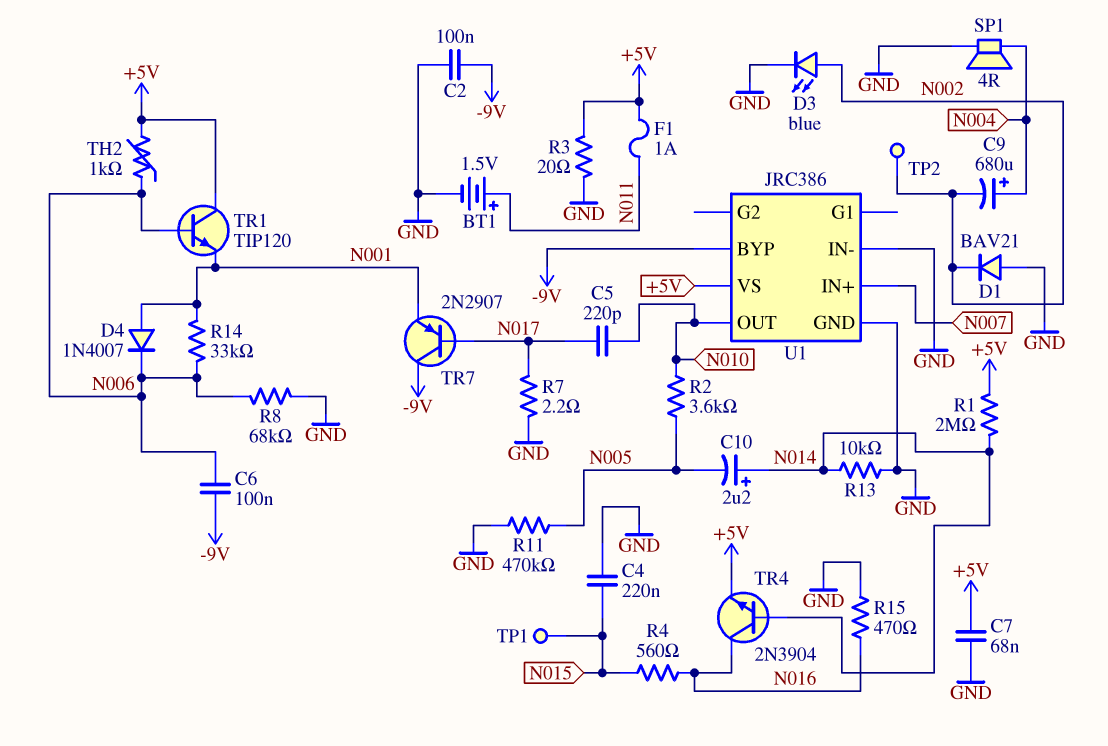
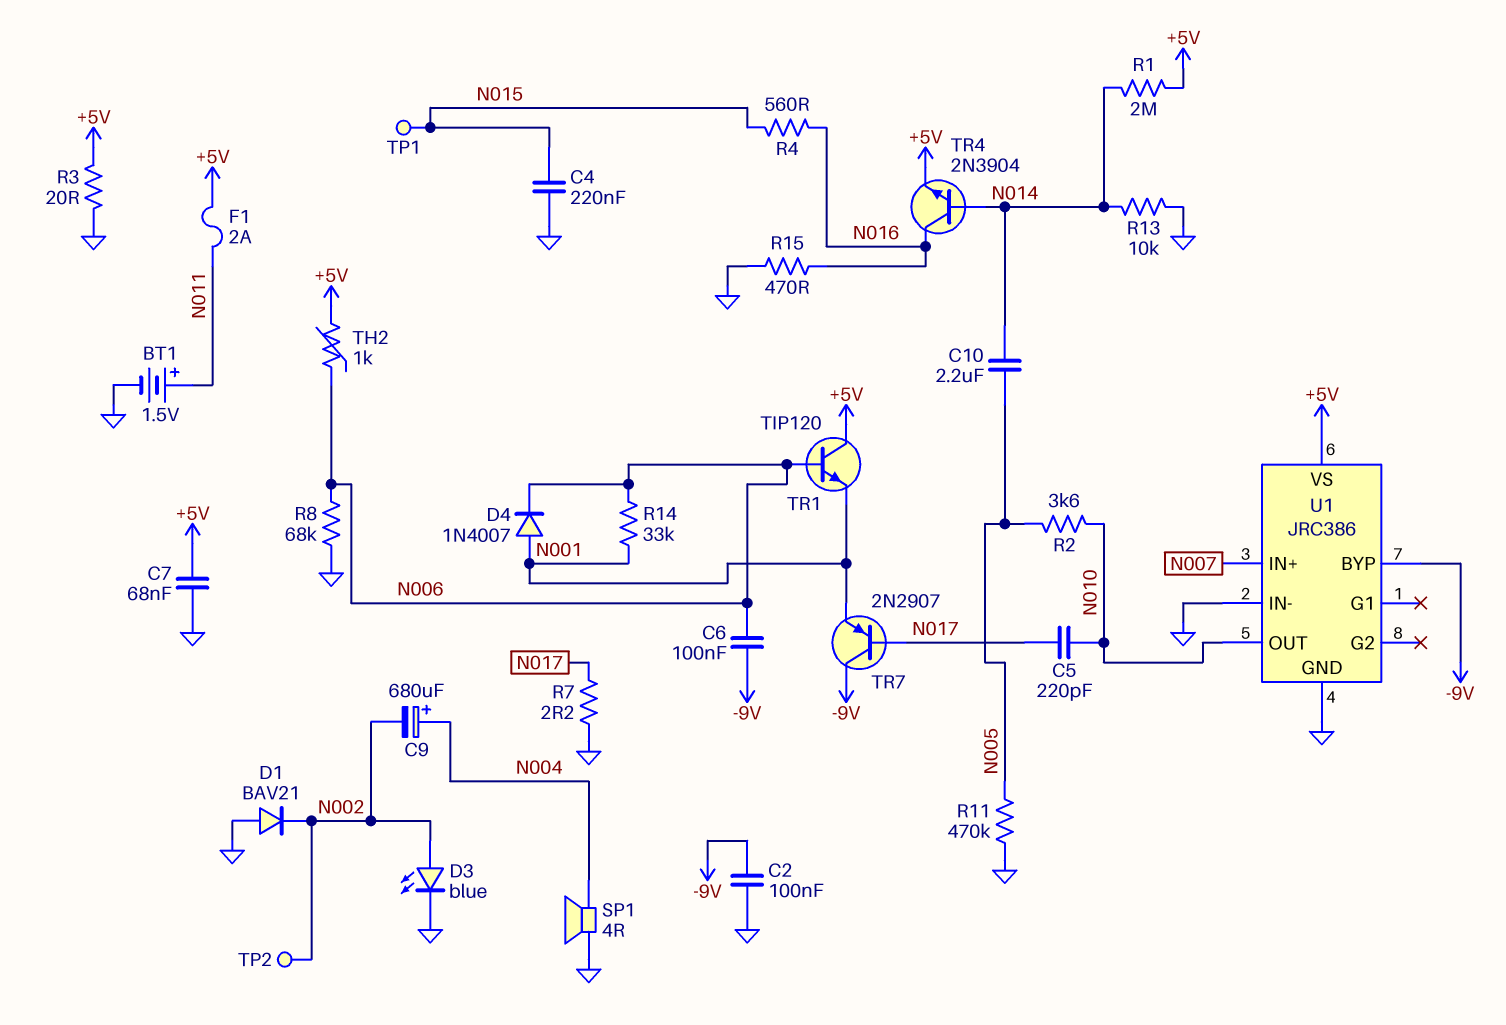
C10: 2.2uF (plus N014, minus N005) -> 2.2uF (N005, N014)
F1: 1A (+5V, N011) -> 2A (+5V, N011)

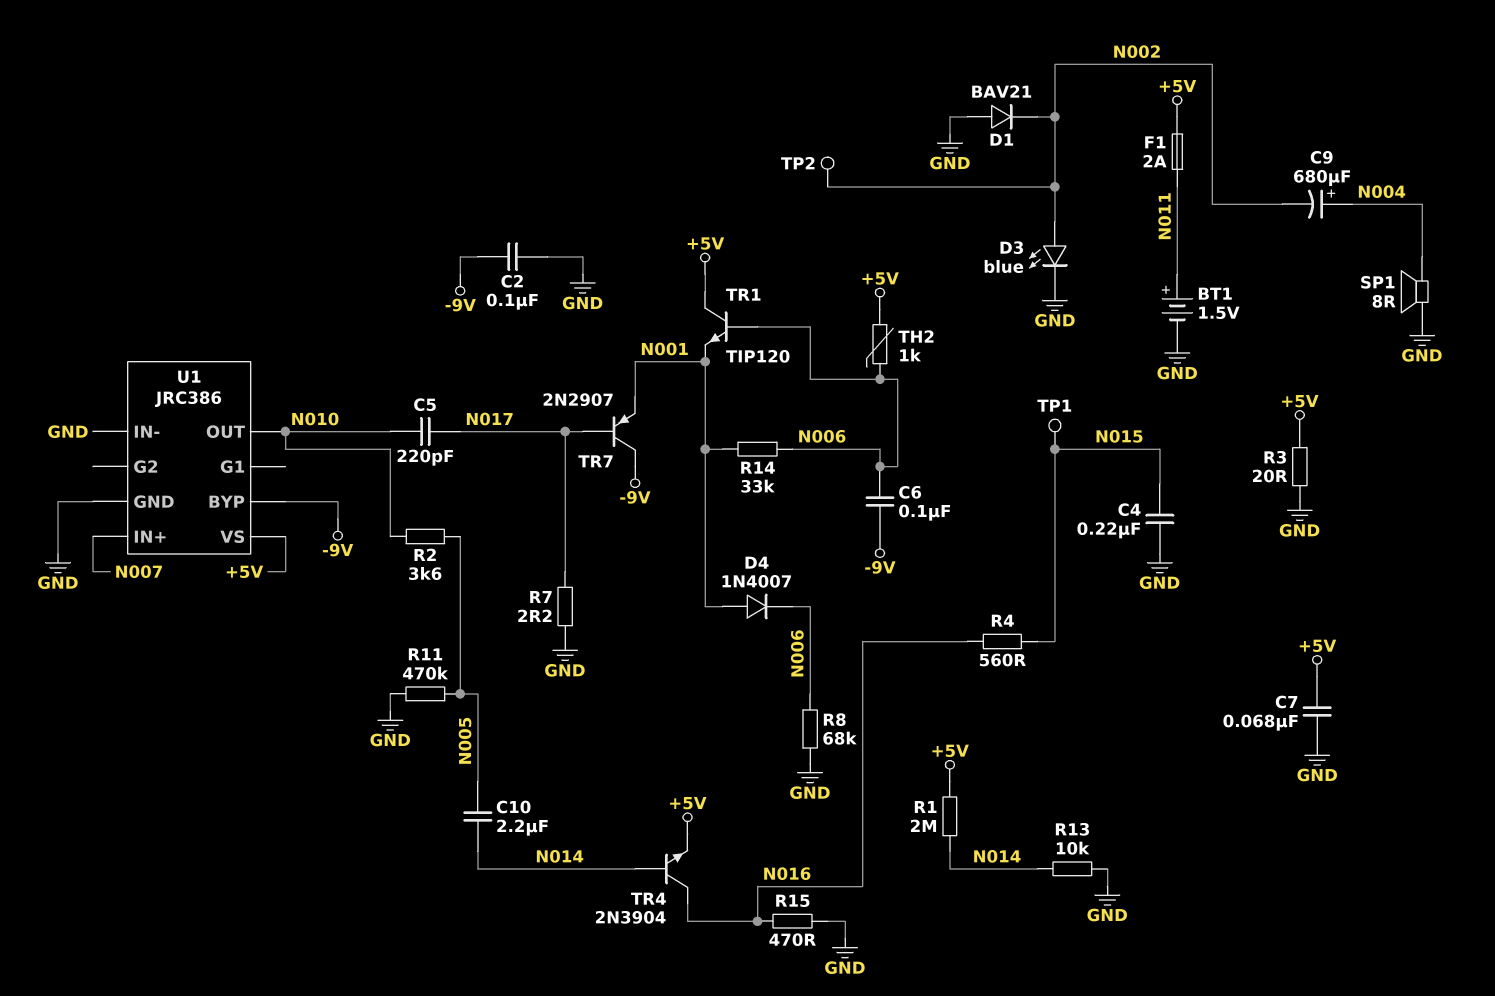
SP1: speaker 4R (GND, N004) -> speaker 8R (GND, N004)

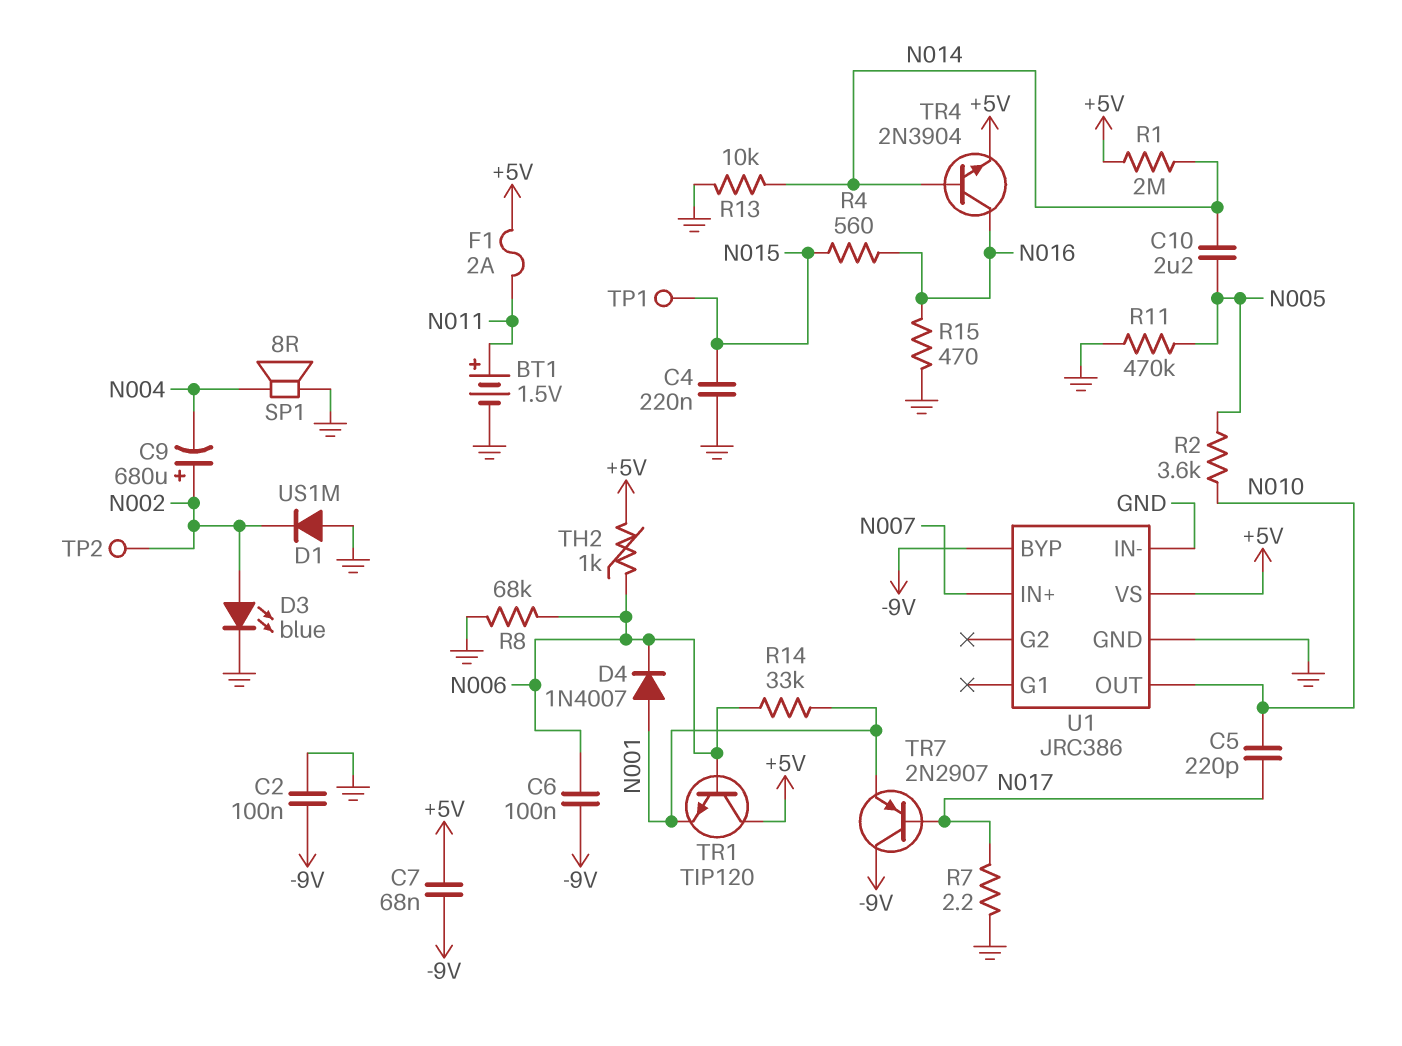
C7: 68nF (+5V, GND) -> 68nF (+5V, -9V)
C9: 680uF (plus N004, minus N002) -> 680uF (plus N002, minus N004)
D1: diode BAV21 (A GND, K N002) -> diode US1M (A GND, K N002)
R3: 20 (+5V, GND) -> none

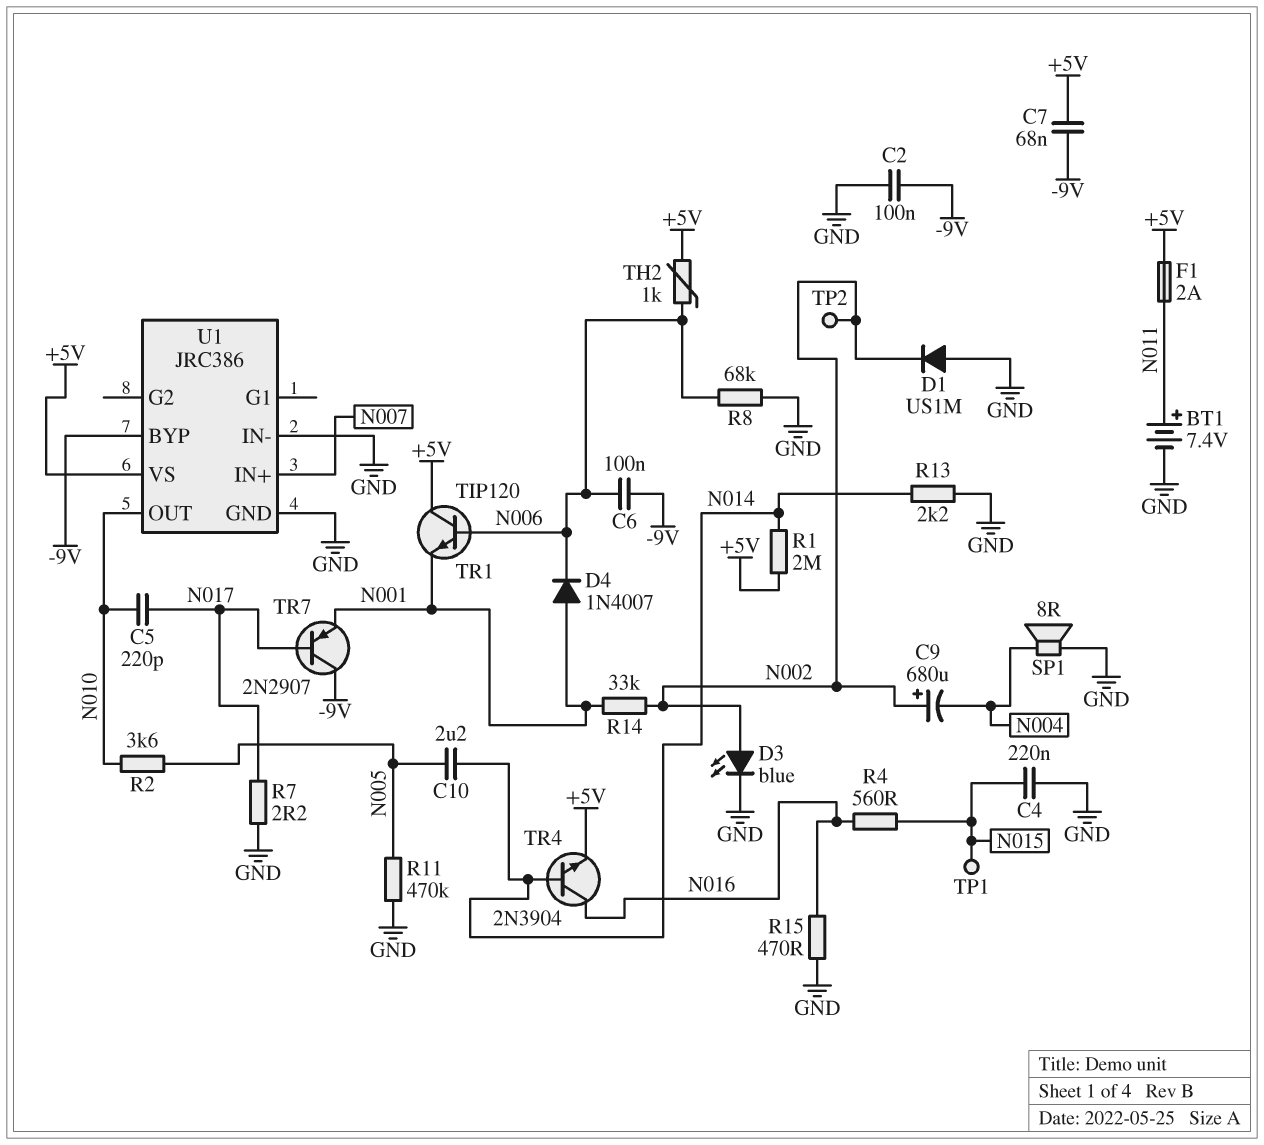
BT1: 1.5V (plus N011, minus GND) -> 7.4V (plus N011, minus GND)
R13: 10k (GND, N014) -> 2.2k (GND, N014)
R14: 33k (N001, N006) -> 33k (N001, N002)

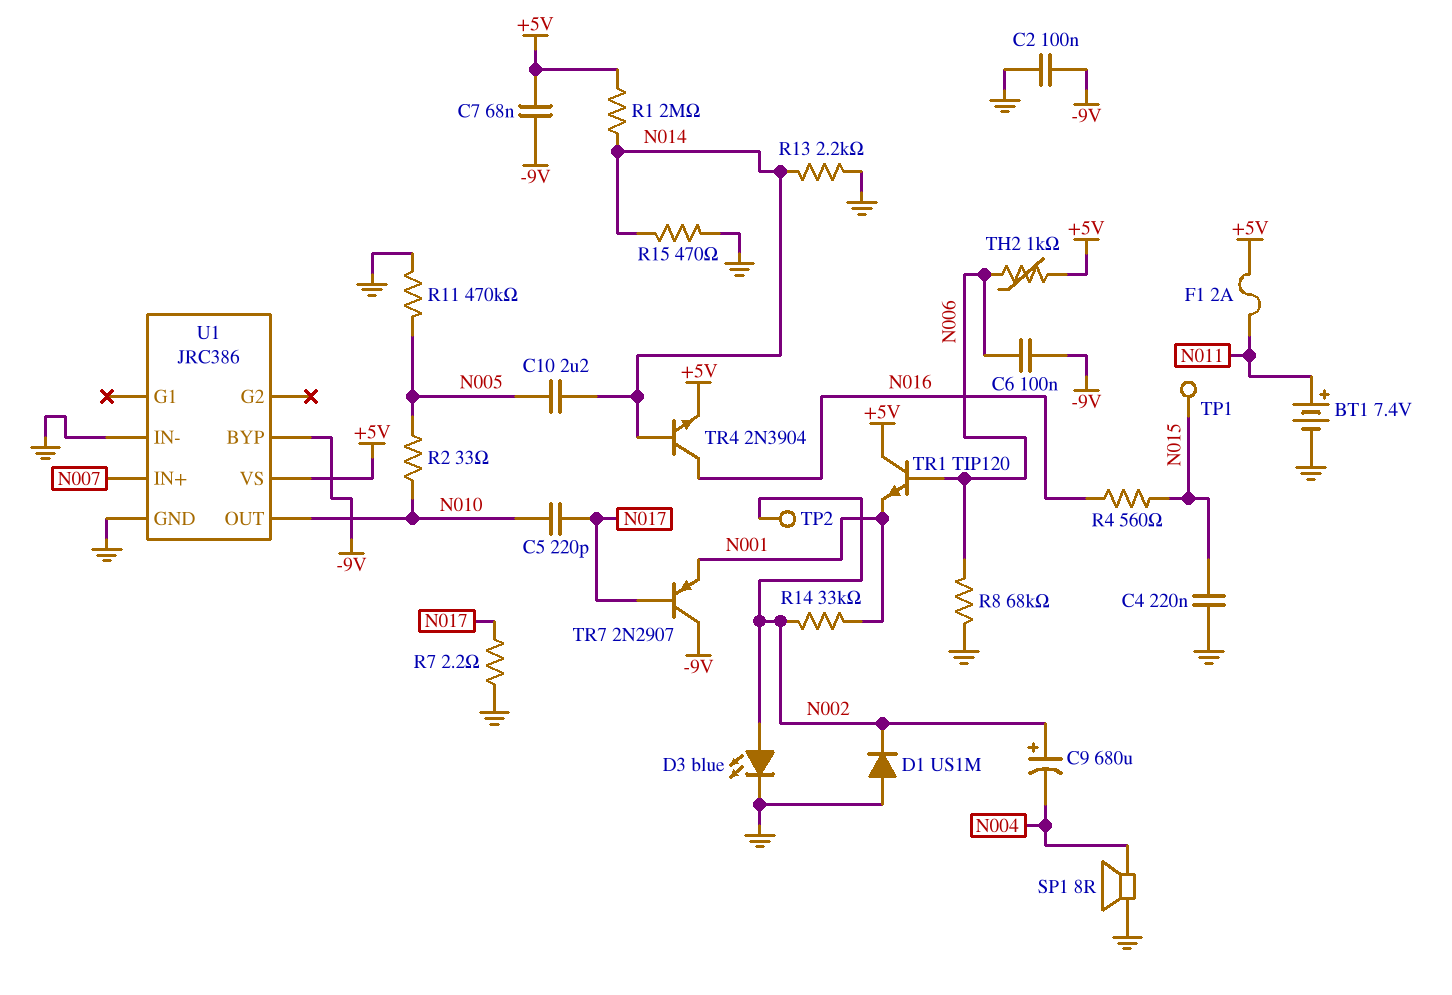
D4: diode 1N4007 (A N001, K N006) -> none
R2: 3.6k (N005, N010) -> 33 (N005, N010)
R15: 470 (GND, N016) -> 470 (GND, N014)

